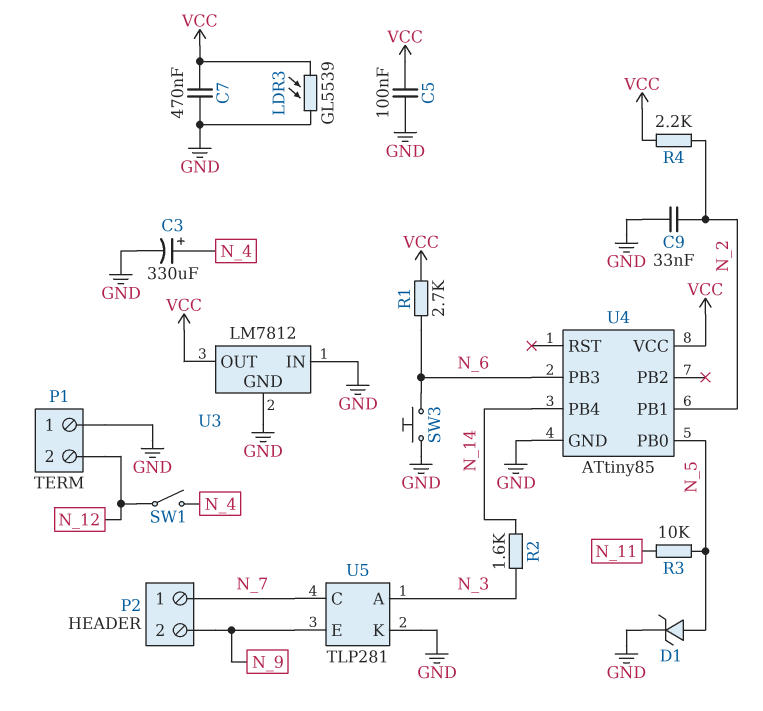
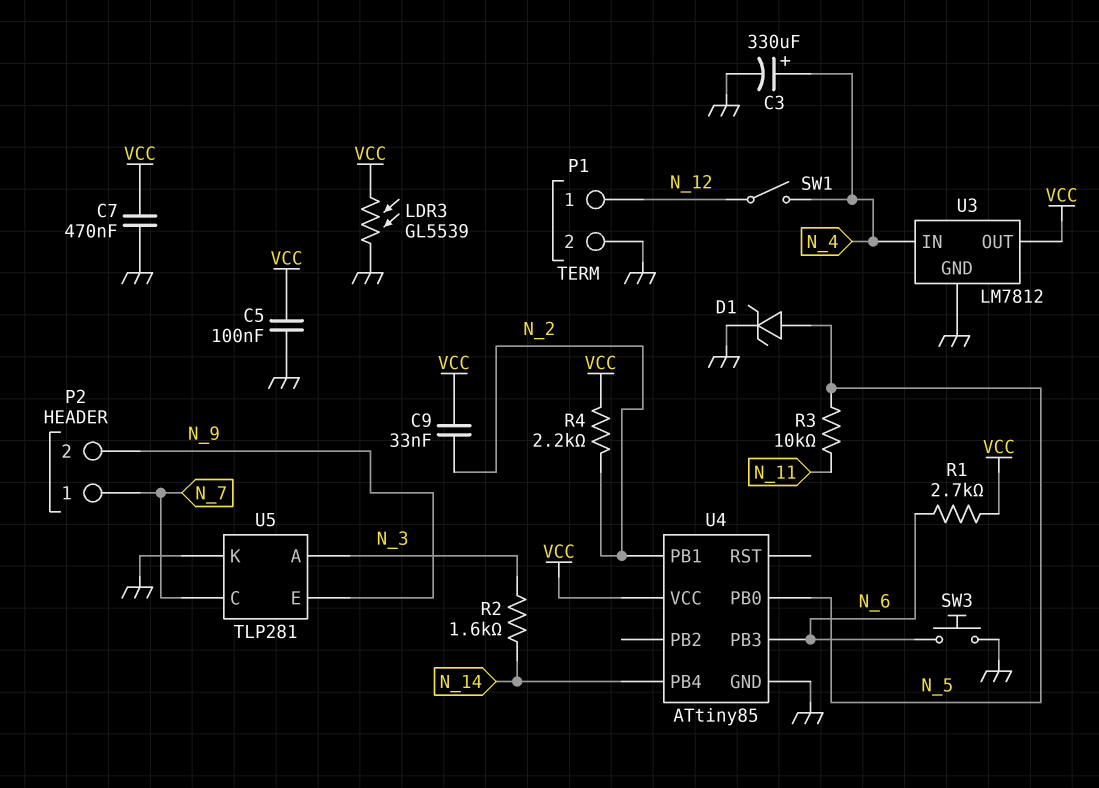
C9: 33nF (GND, N_2) -> 33nF (N_2, VCC)
P1 pin 1: GND -> N_12
P1 pin 2: N_12 -> GND
U3 pin IN: GND -> N_4

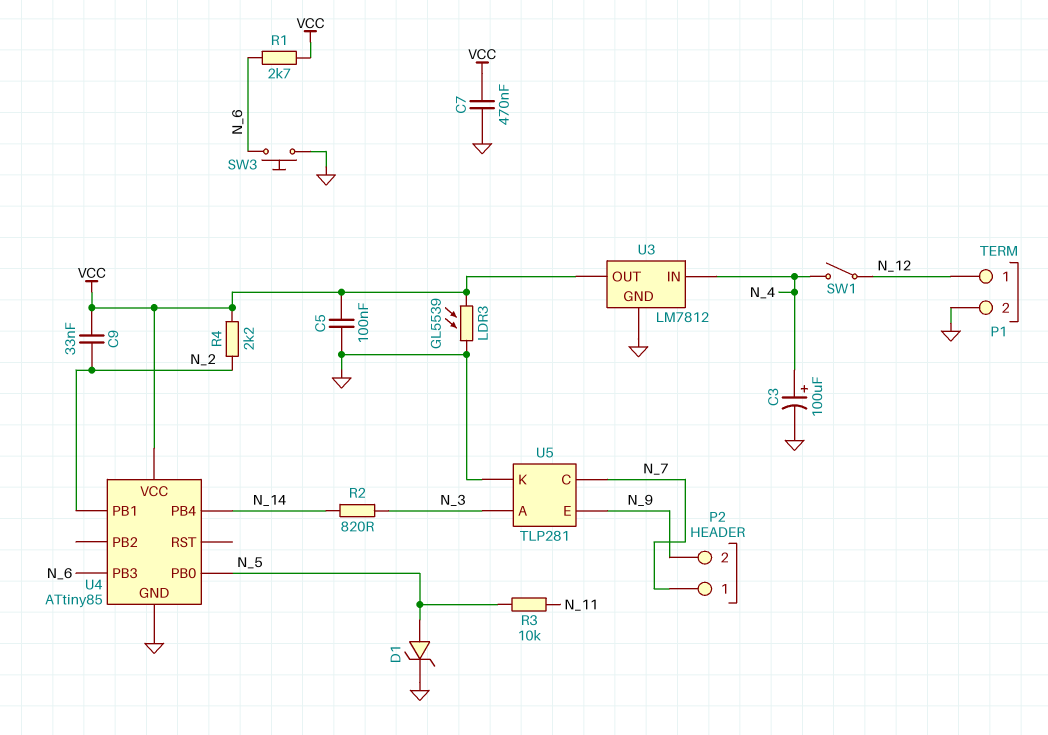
C3: 330uF (plus N_4, minus GND) -> 100uF (plus N_4, minus GND)
R2: 1.6k (N_3, N_14) -> 820 (N_3, N_14)

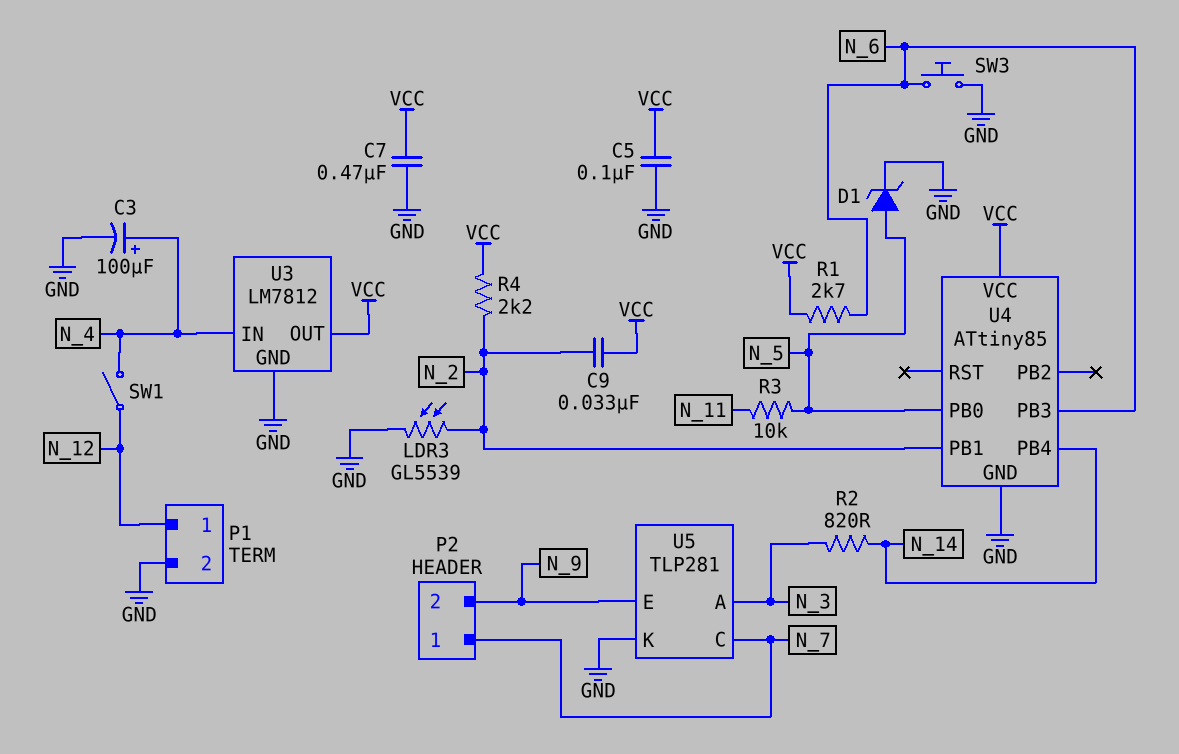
LDR3: GL5539 (GND, VCC) -> GL5539 (GND, N_2)

